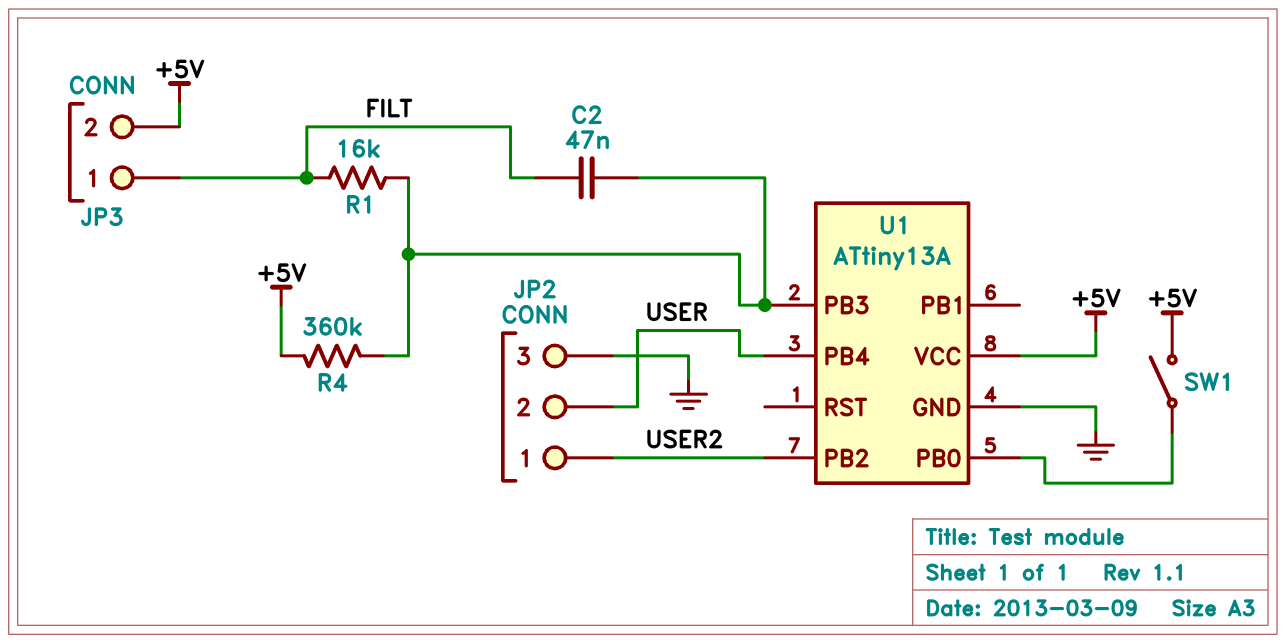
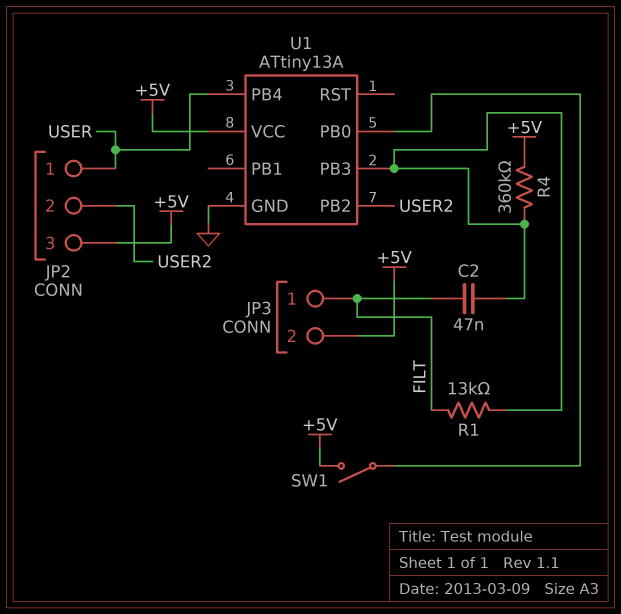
JP2 pin 1: USER2 -> USER
JP2 pin 2: USER -> USER2
JP2 pin 3: GND -> +5V
R1: 16k (FILT, U1/PB3) -> 13k (FILT, U1/PB3)

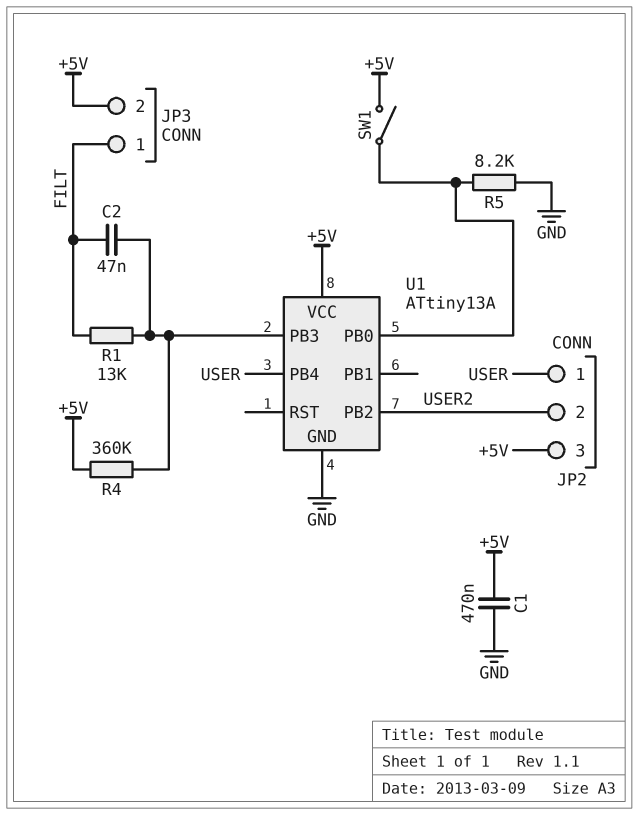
C1: none -> 470nF (+5V, GND)
R5: none -> 8.2k (GND, U1/PB0)

